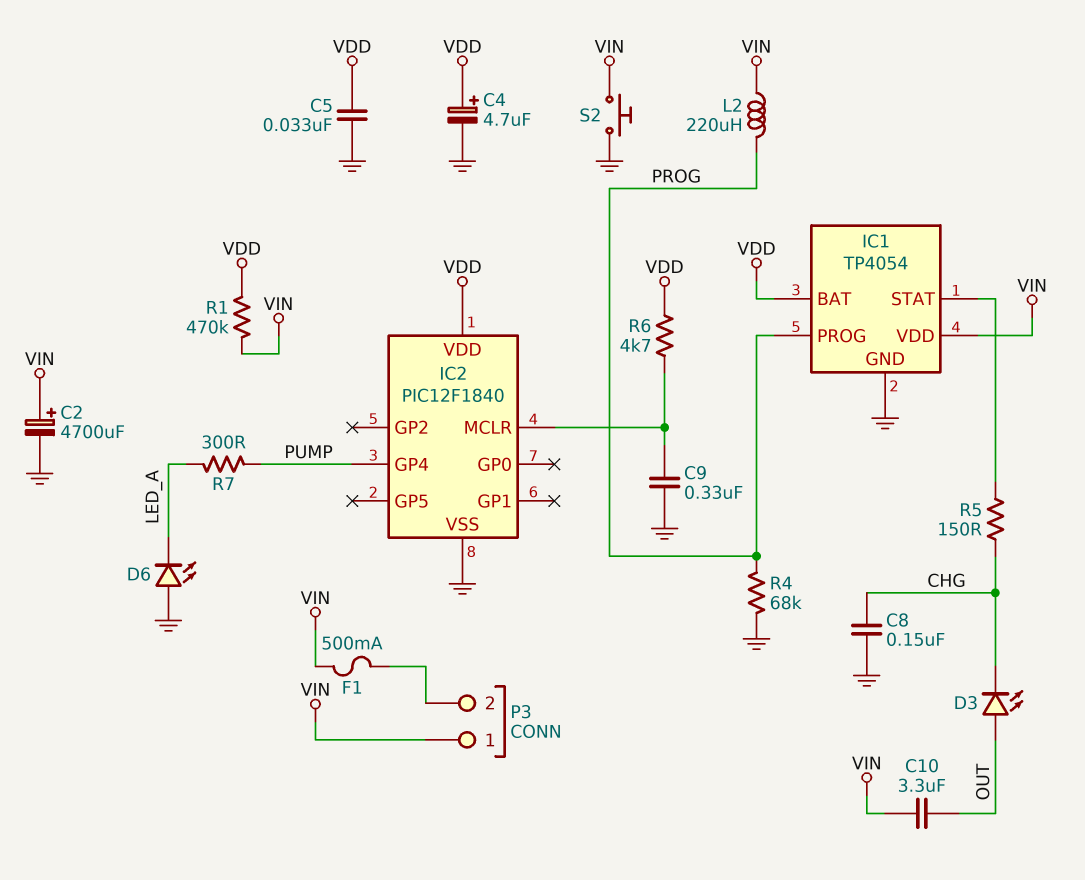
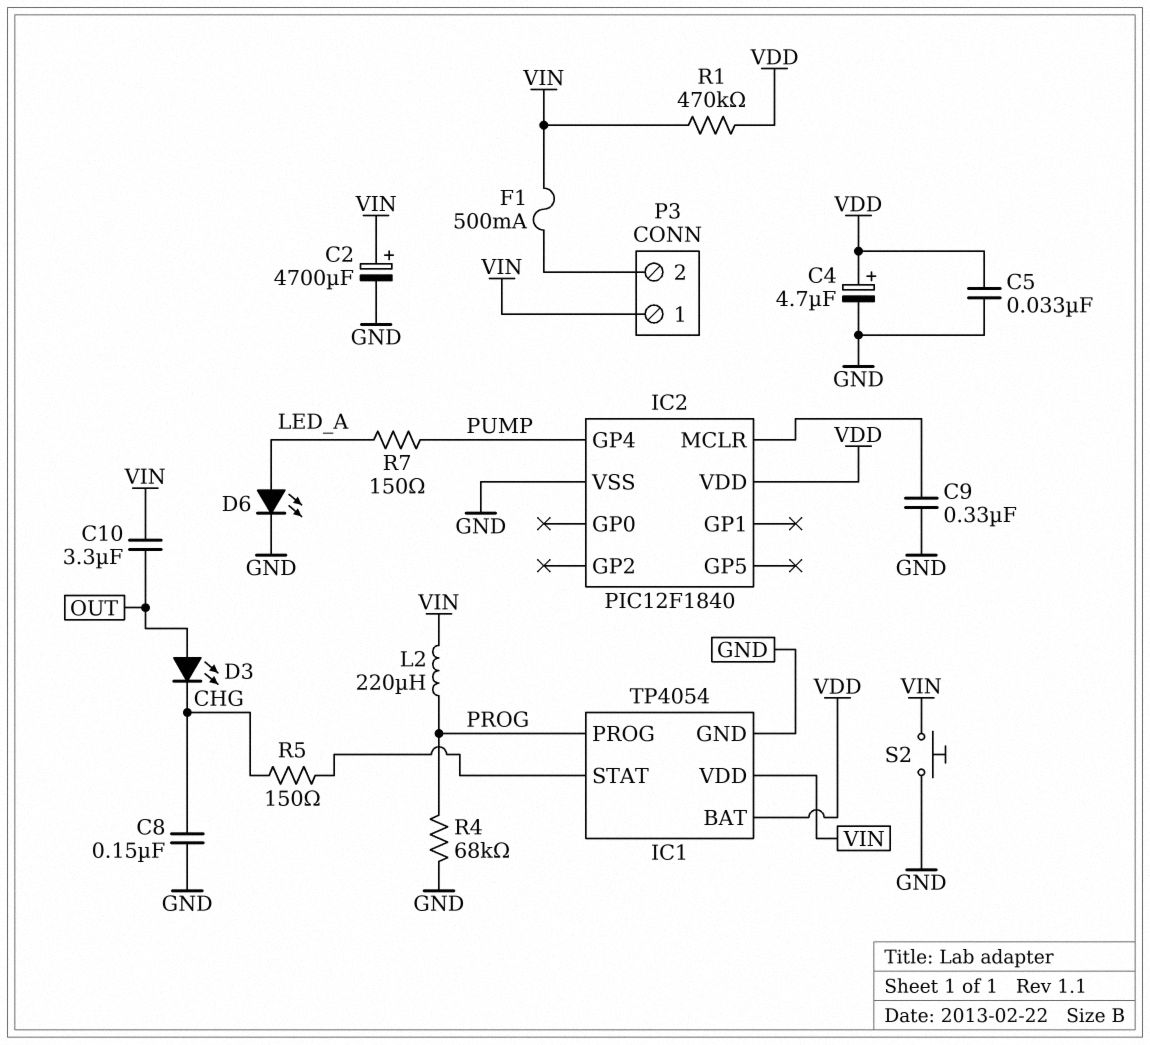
D6: LED (A GND, K LED_A) -> LED (A LED_A, K GND)
R6: 4.7k (IC2/MCLR, VDD) -> none
R7: 300 (LED_A, PUMP) -> 150 (LED_A, PUMP)

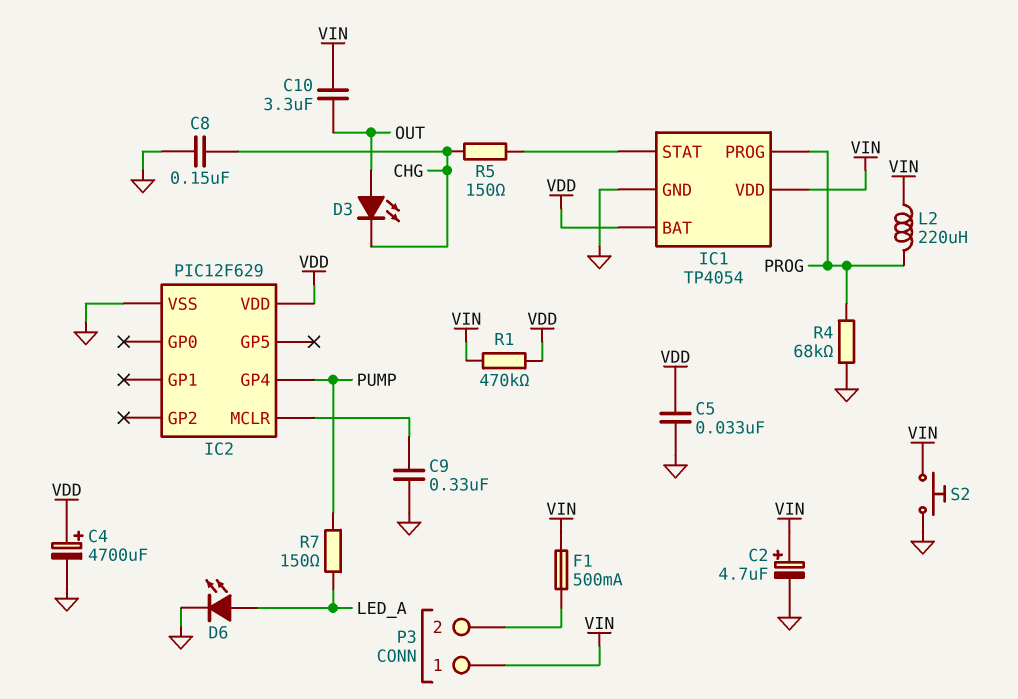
C2: 4700uF (plus VIN, minus GND) -> 4.7uF (plus VIN, minus GND)
C4: 4.7uF (plus VDD, minus GND) -> 4700uF (plus VDD, minus GND)
IC2: PIC12F1840 -> PIC12F629

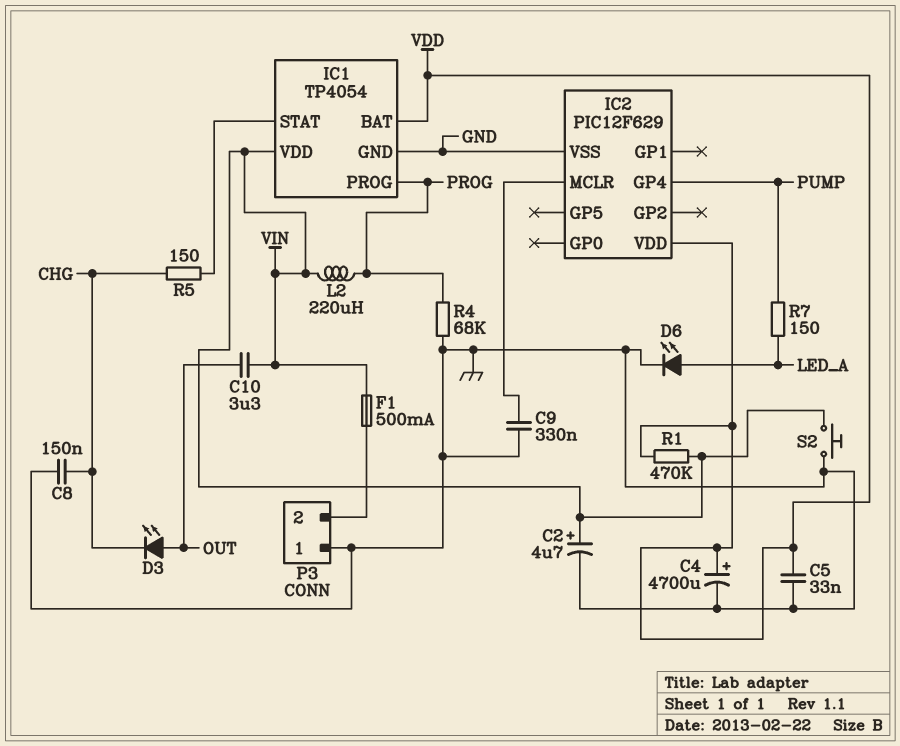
P3 pin 1: VIN -> GND

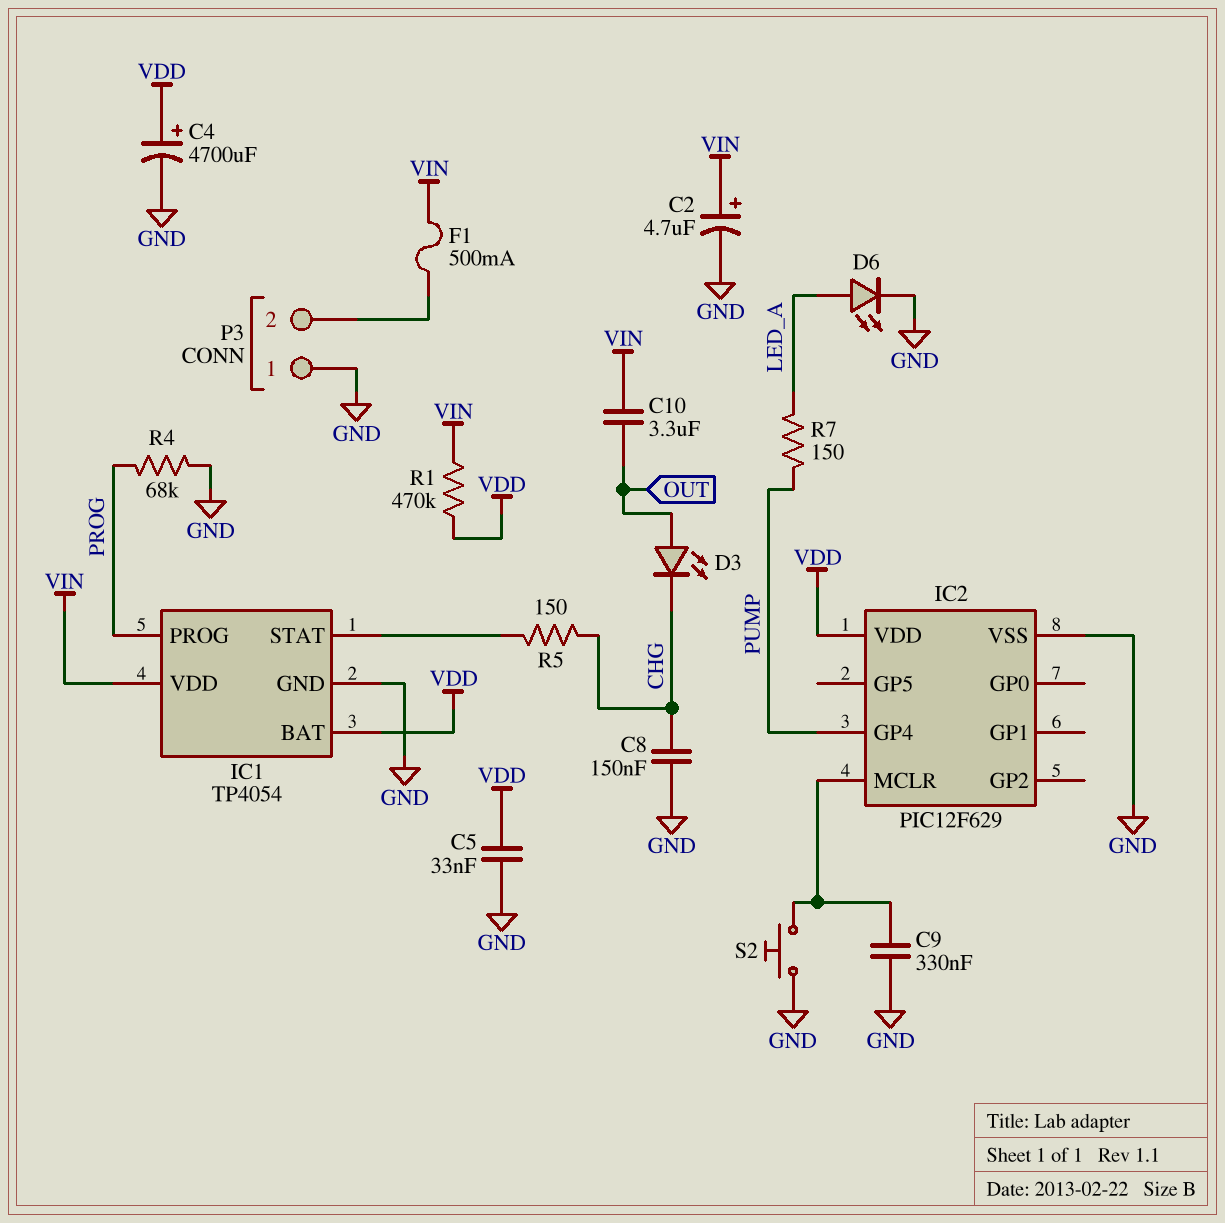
L2: 220uH (PROG, VIN) -> none
S2: button (GND, VIN) -> button (GND, IC2/MCLR)

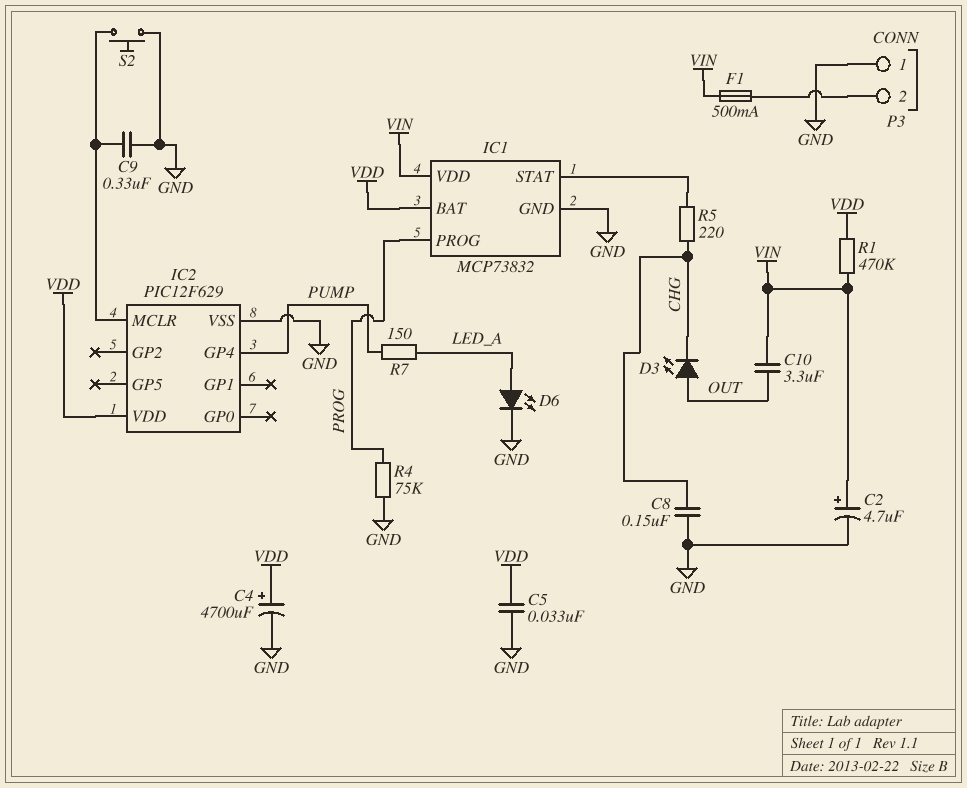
IC1: TP4054 -> MCP73832
R4: 68k (GND, PROG) -> 75k (GND, PROG)
R5: 150 (CHG, IC1/STAT) -> 220 (CHG, IC1/STAT)

